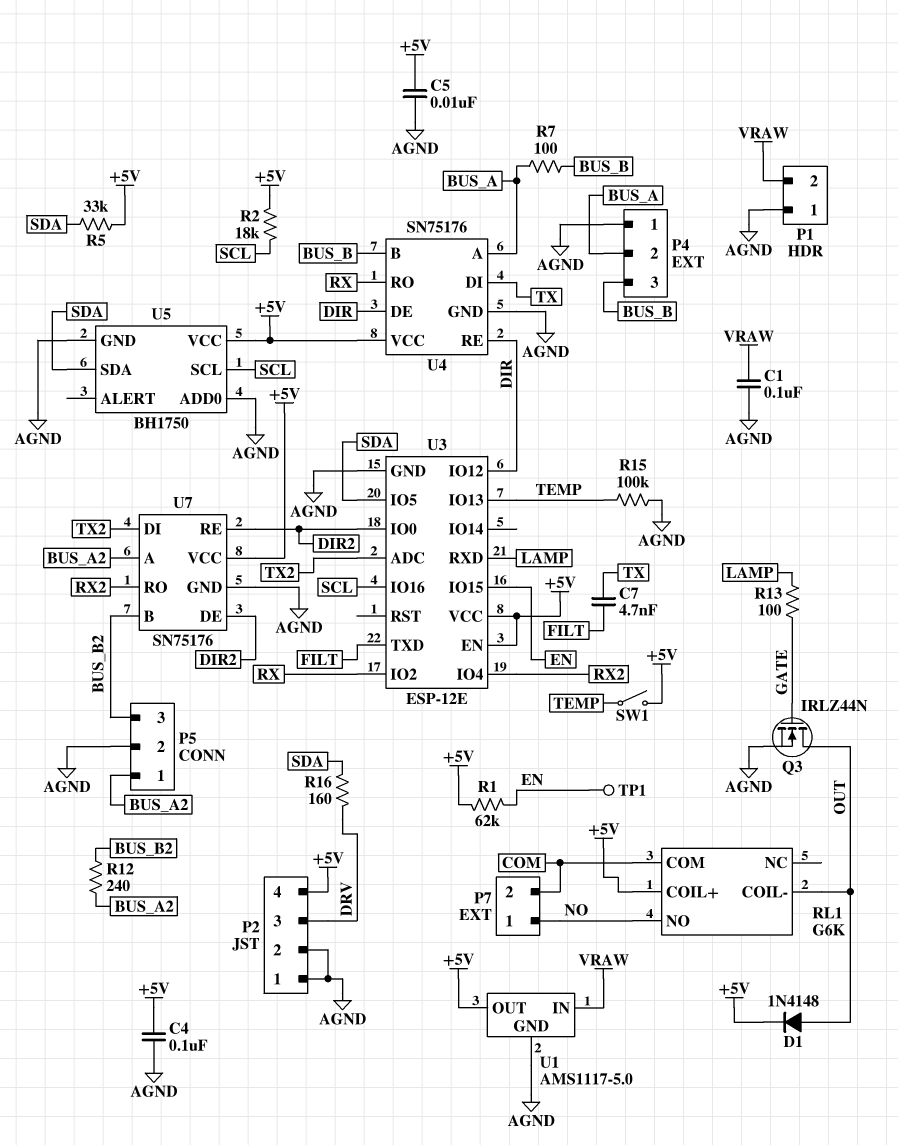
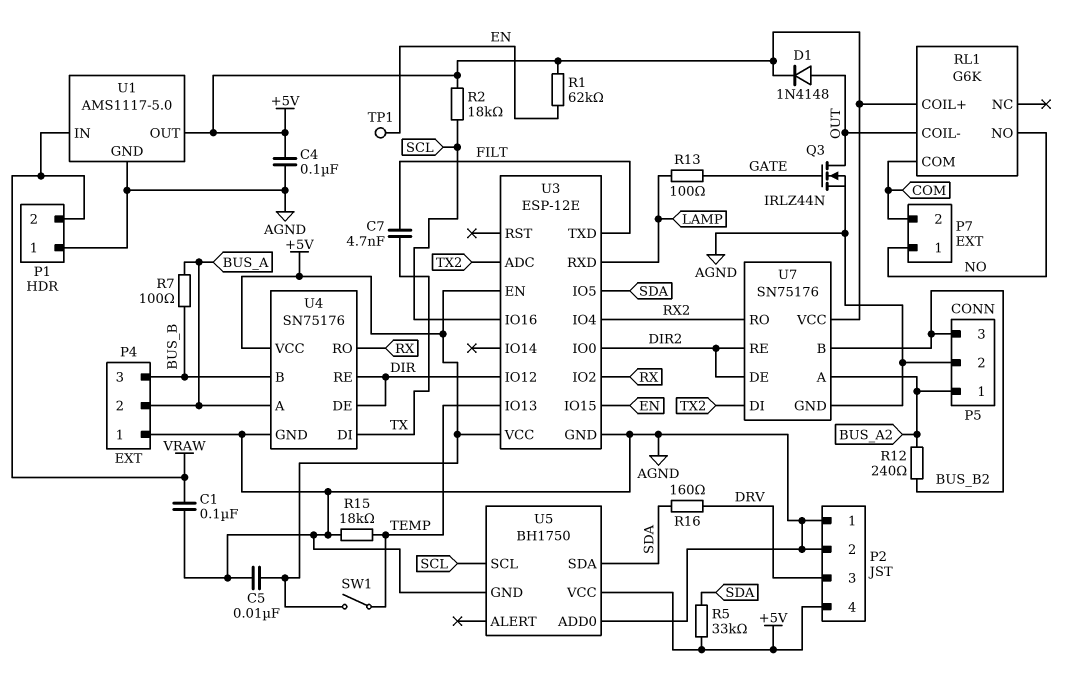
R15: 100k (AGND, TEMP) -> 18k (AGND, TEMP)

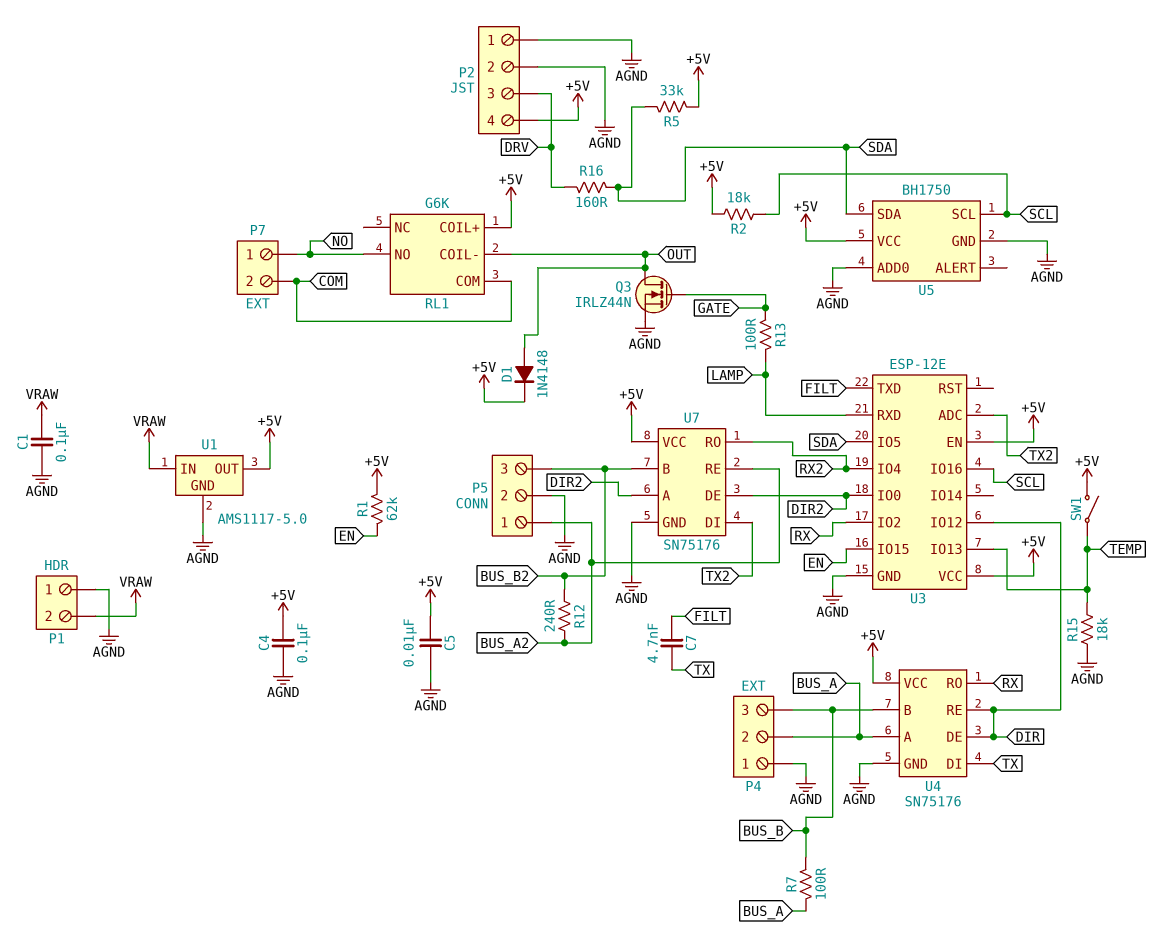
TP1: test point (EN) -> none
U7 pin A: BUS_A2 -> DIR2
U7 pin RE: DIR2 -> BUS_A2

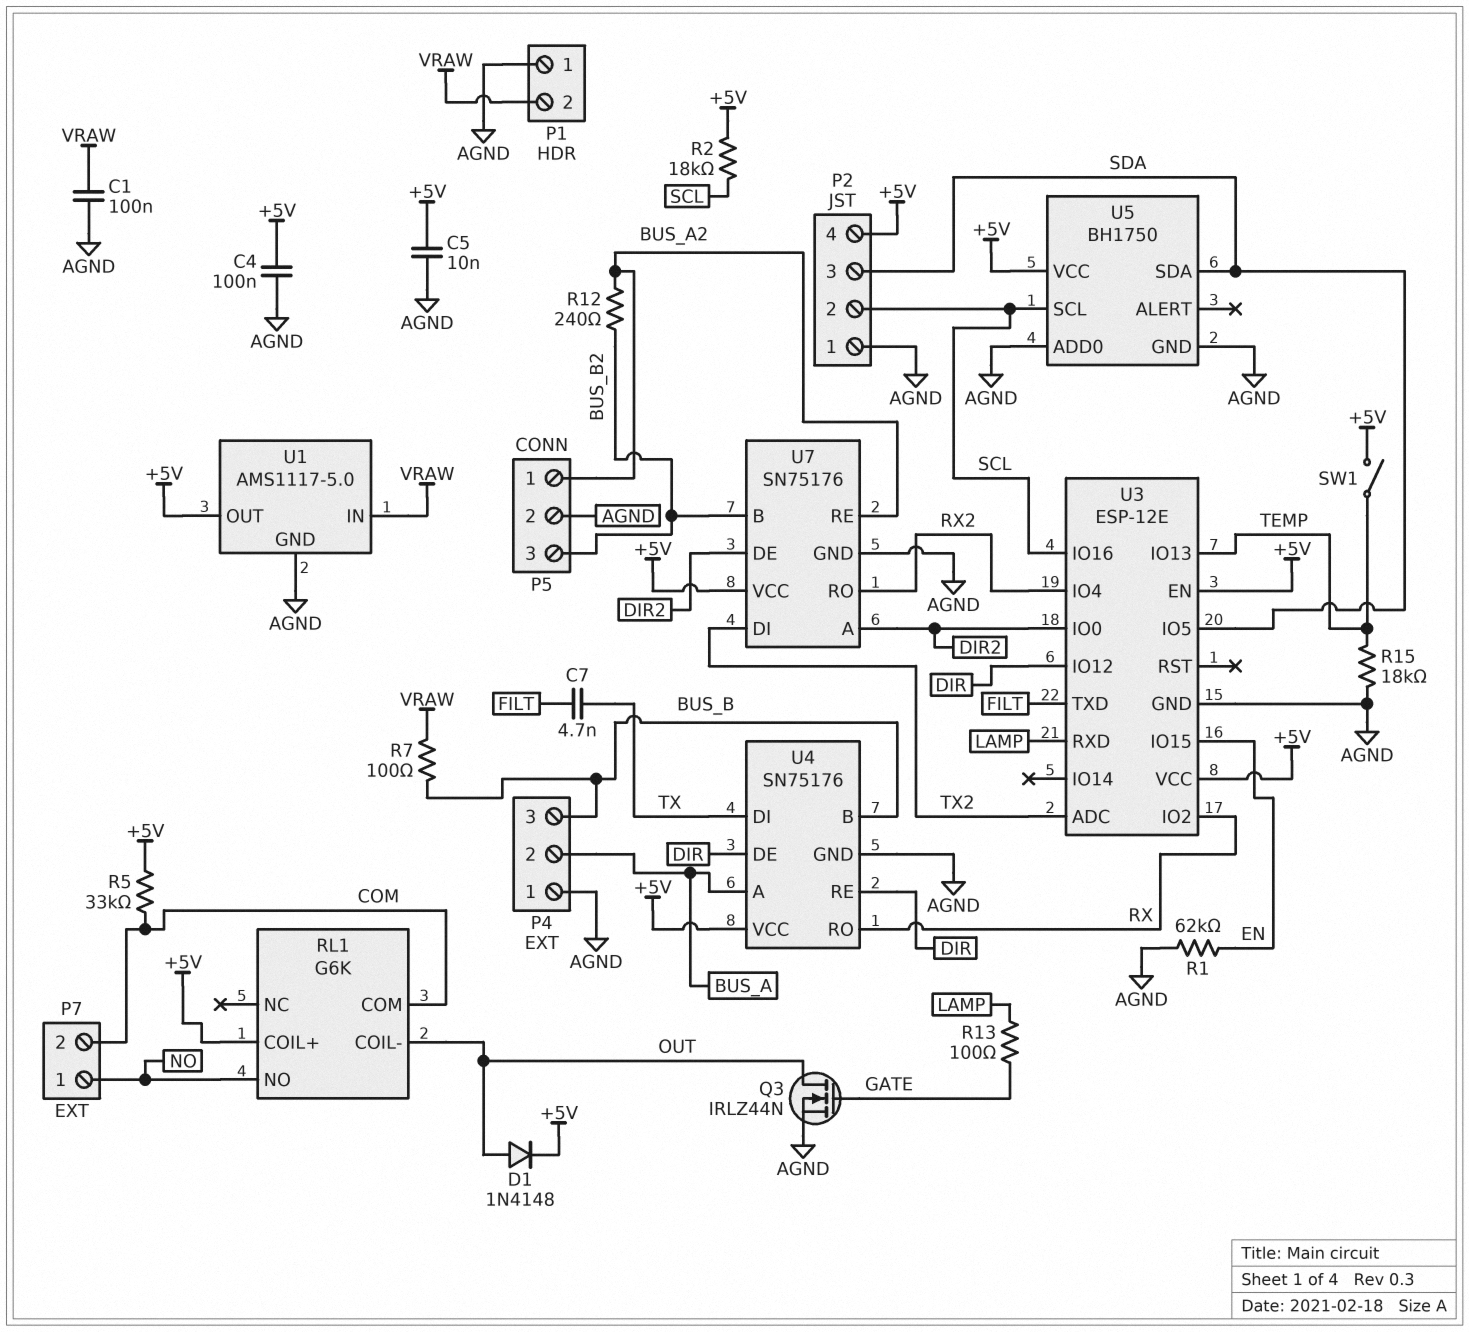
P2 pin 2: AGND -> SCL
P2 pin 3: DRV -> SDA
R1: 62k (+5V, EN) -> 62k (AGND, EN)
R5: 33k (+5V, SDA) -> 33k (+5V, COM)
R7: 100 (BUS_A, BUS_B) -> 100 (BUS_B, VRAW)
R16: 160 (DRV, SDA) -> none

